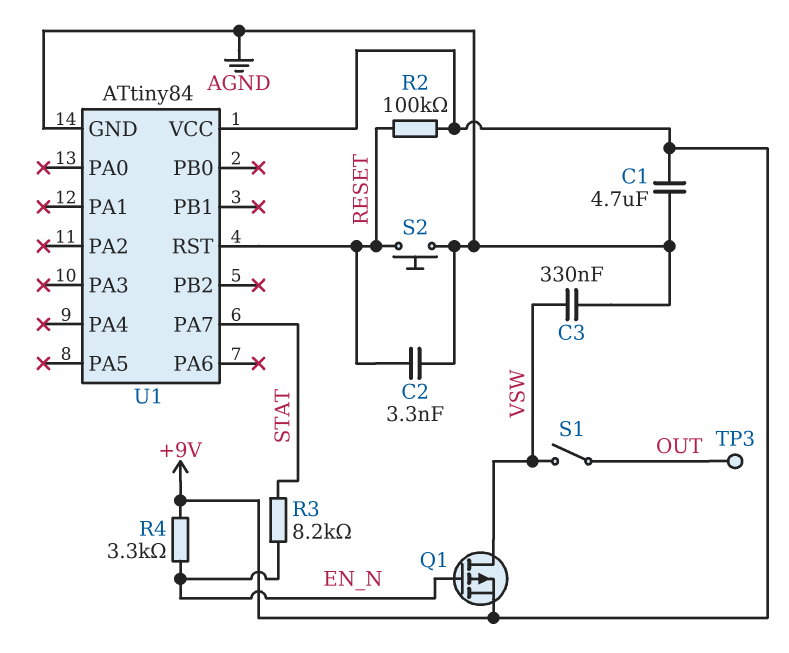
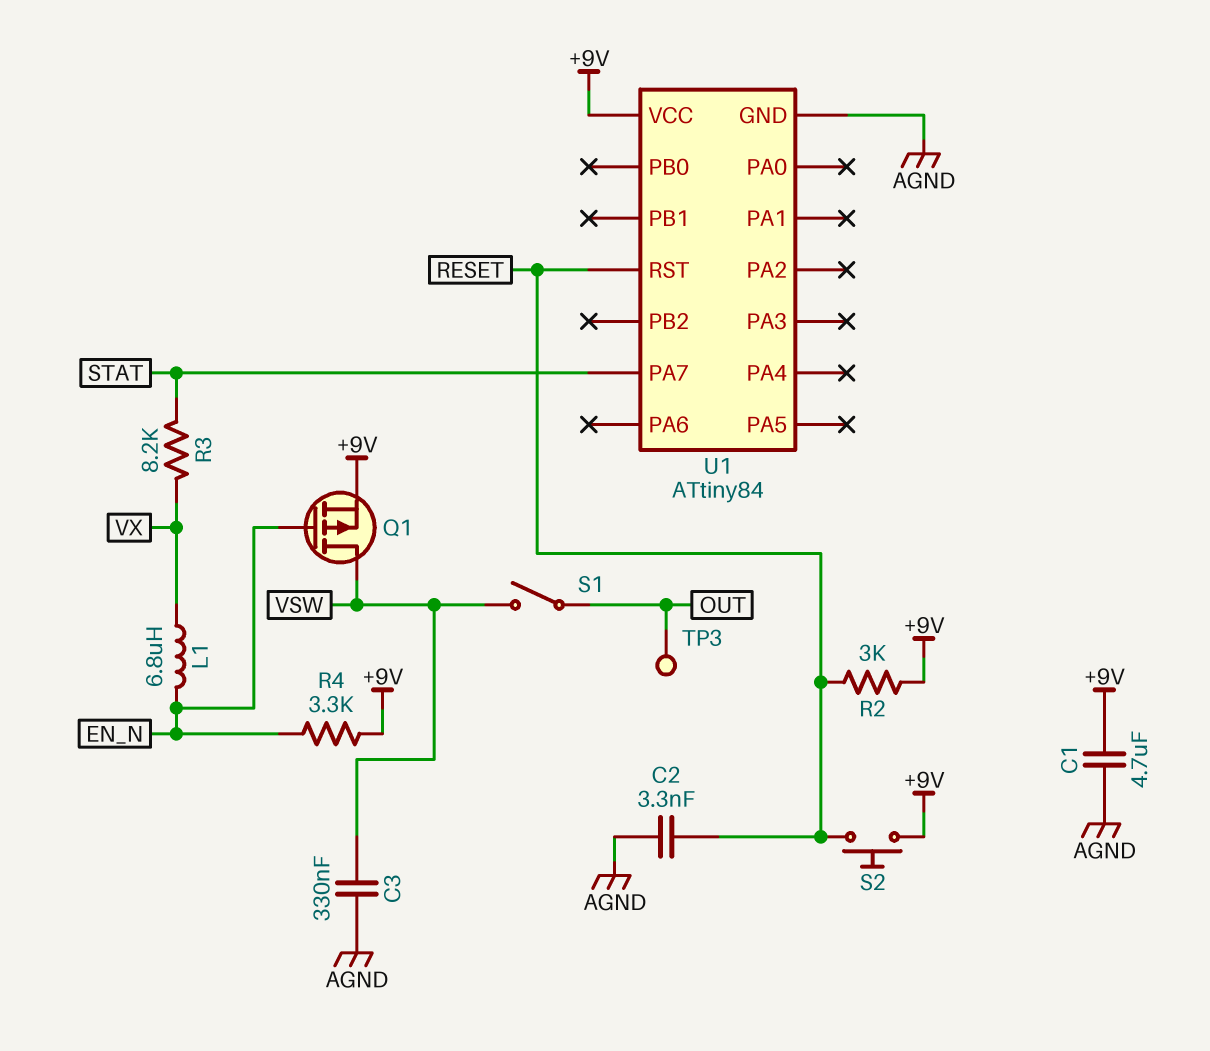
L1: none -> 6.8uH (EN_N, VX)
R2: 100k (+9V, RESET) -> 3k (+9V, RESET)
R3: 8.2k (EN_N, STAT) -> 8.2k (STAT, VX)
S2: button (AGND, RESET) -> button (+9V, RESET)

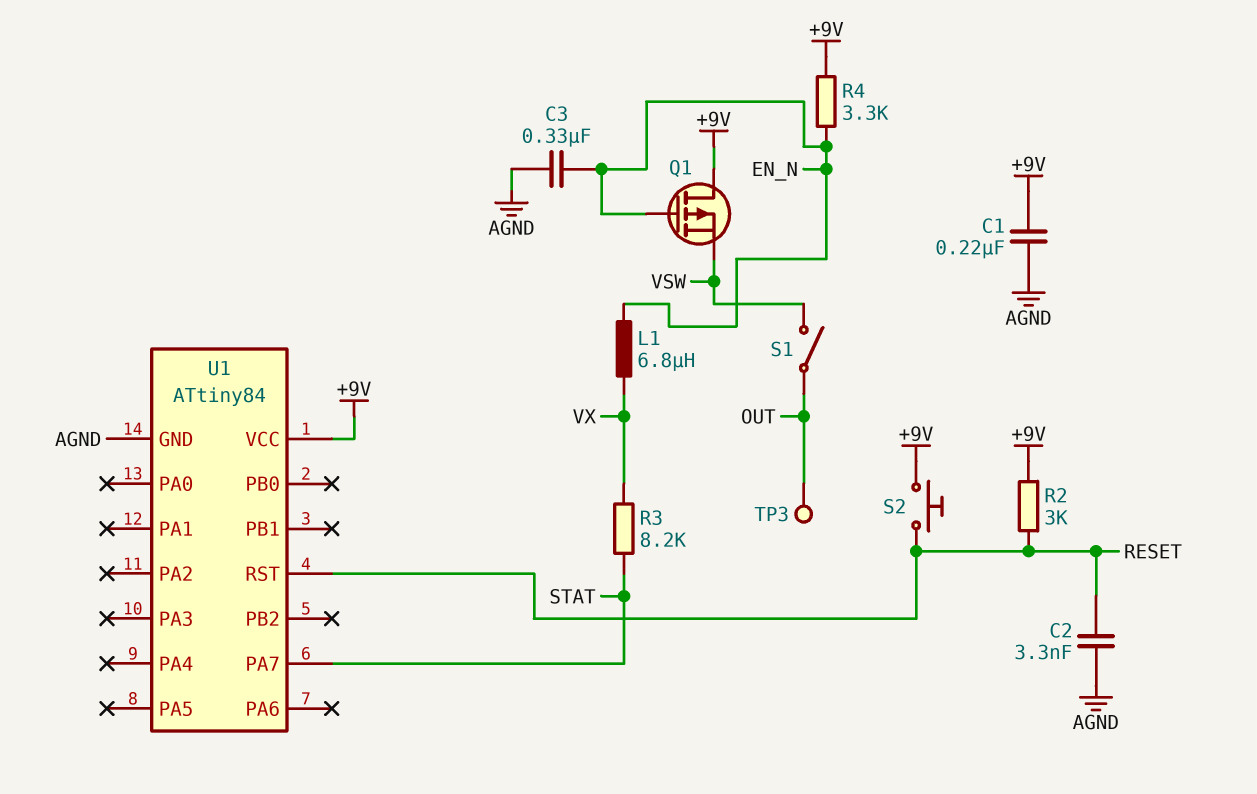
C1: 4.7uF (+9V, AGND) -> 220nF (+9V, AGND)
C3: 330nF (AGND, VSW) -> 330nF (AGND, EN_N)
Q1: PMOS (G EN_N, D VSW, S +9V) -> PMOS (G EN_N, D +9V, S VSW)

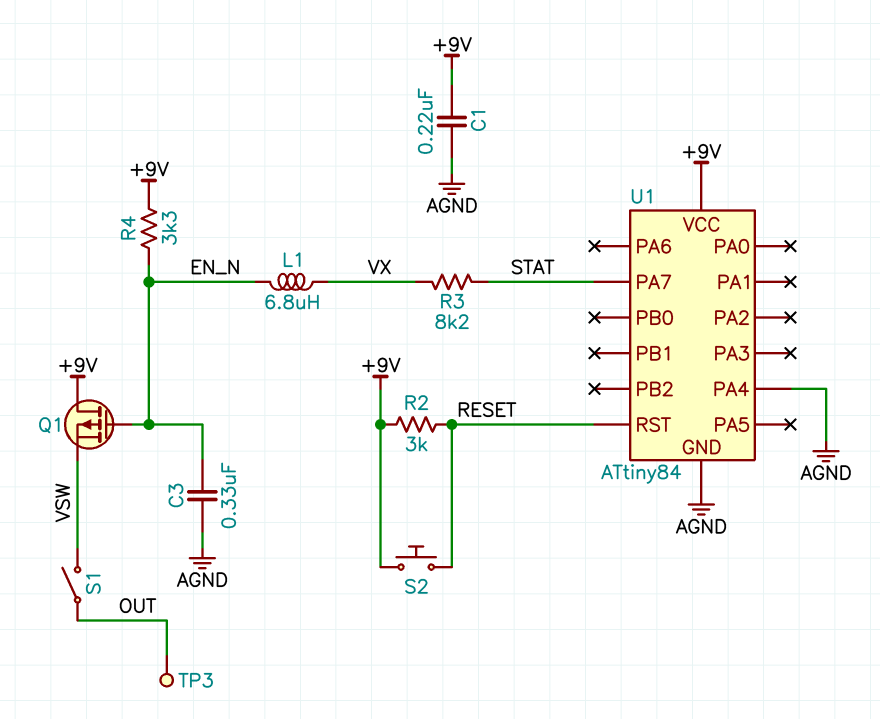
C2: 3.3nF (AGND, RESET) -> none
U1 pin PA4: none -> AGND

